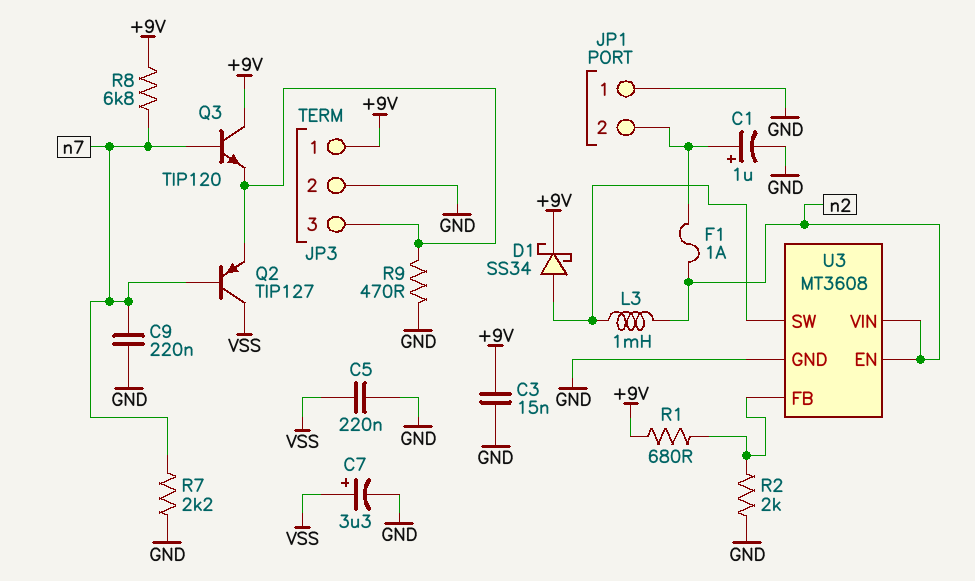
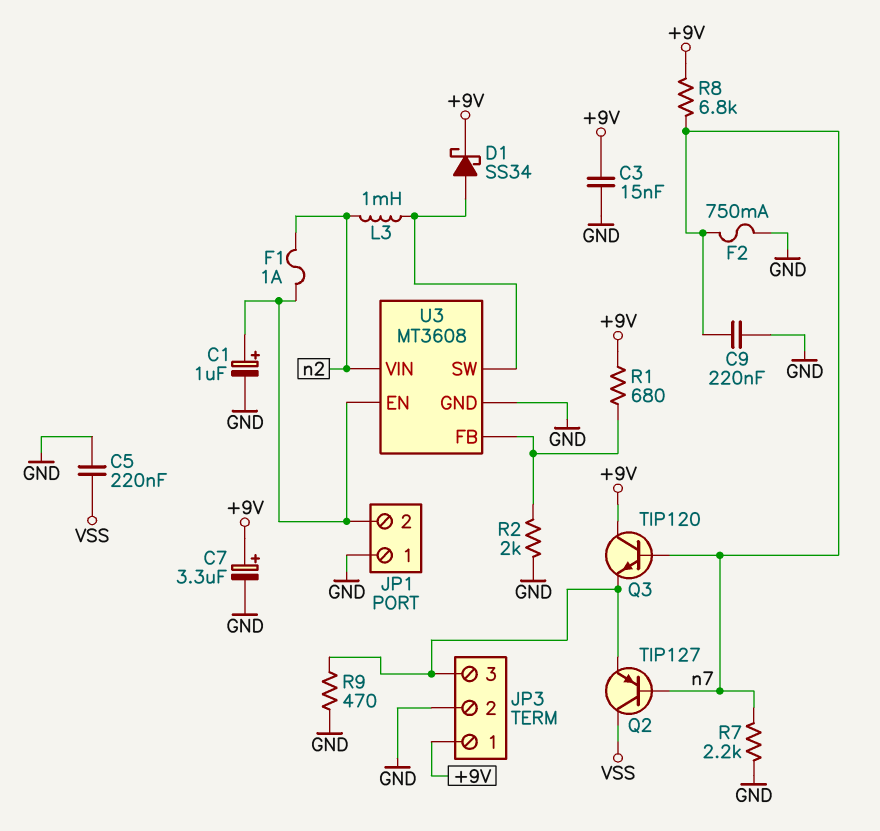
C7: 3.3uF (plus VSS, minus GND) -> 3.3uF (plus +9V, minus GND)
F2: none -> 750mA (GND, n7)
U3 pin EN: n2 -> JP1/2

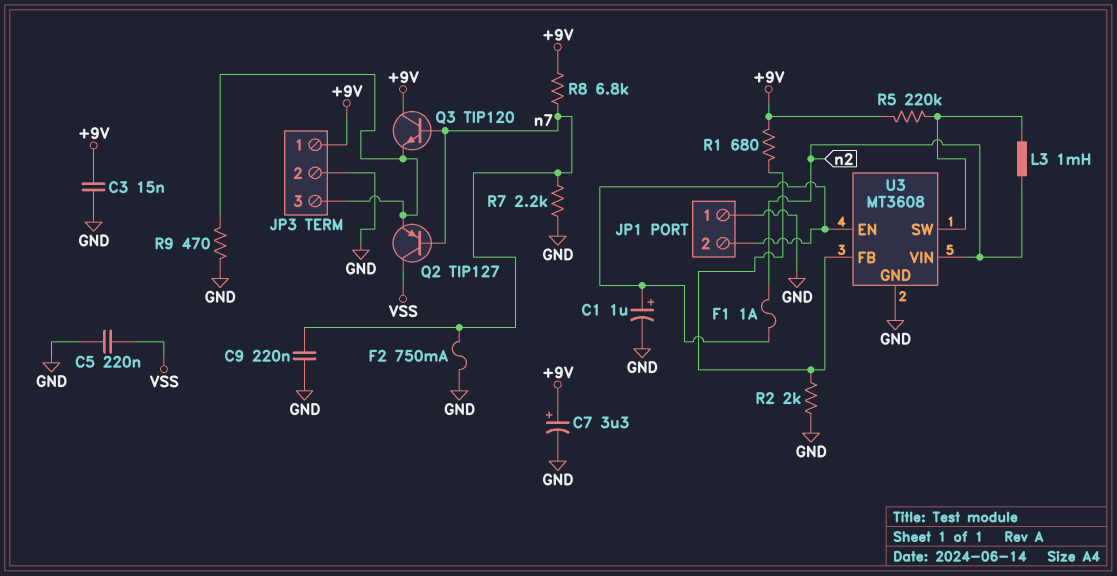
D1: schottky SS34 (A U3/SW, K +9V) -> none
R5: none -> 220k (+9V, U3/SW)

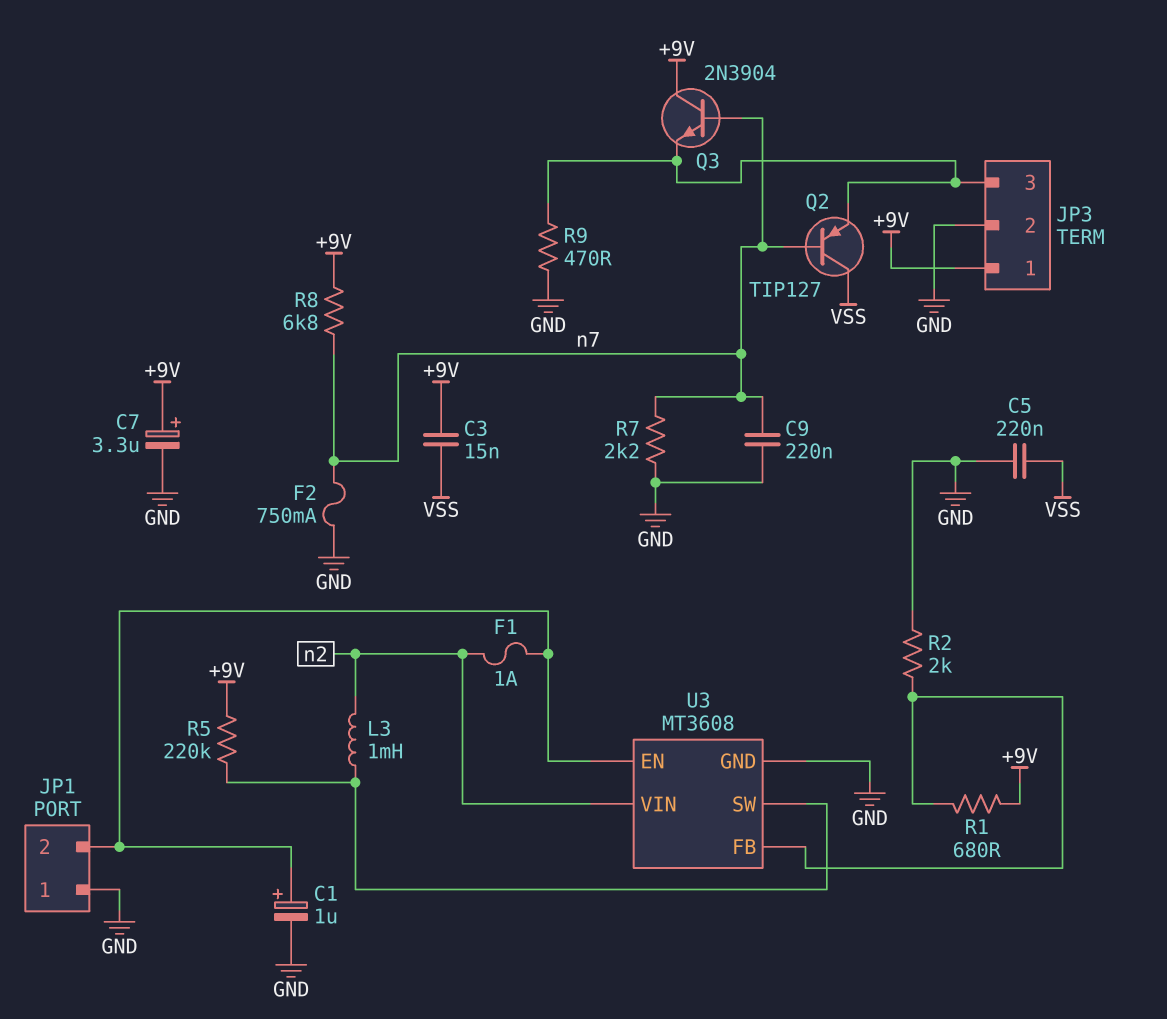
C3: 15nF (+9V, GND) -> 15nF (+9V, VSS)
Q3: NPN TIP120 (B n7, C +9V, E JP3/3) -> NPN 2N3904 (B n7, C +9V, E JP3/3)

